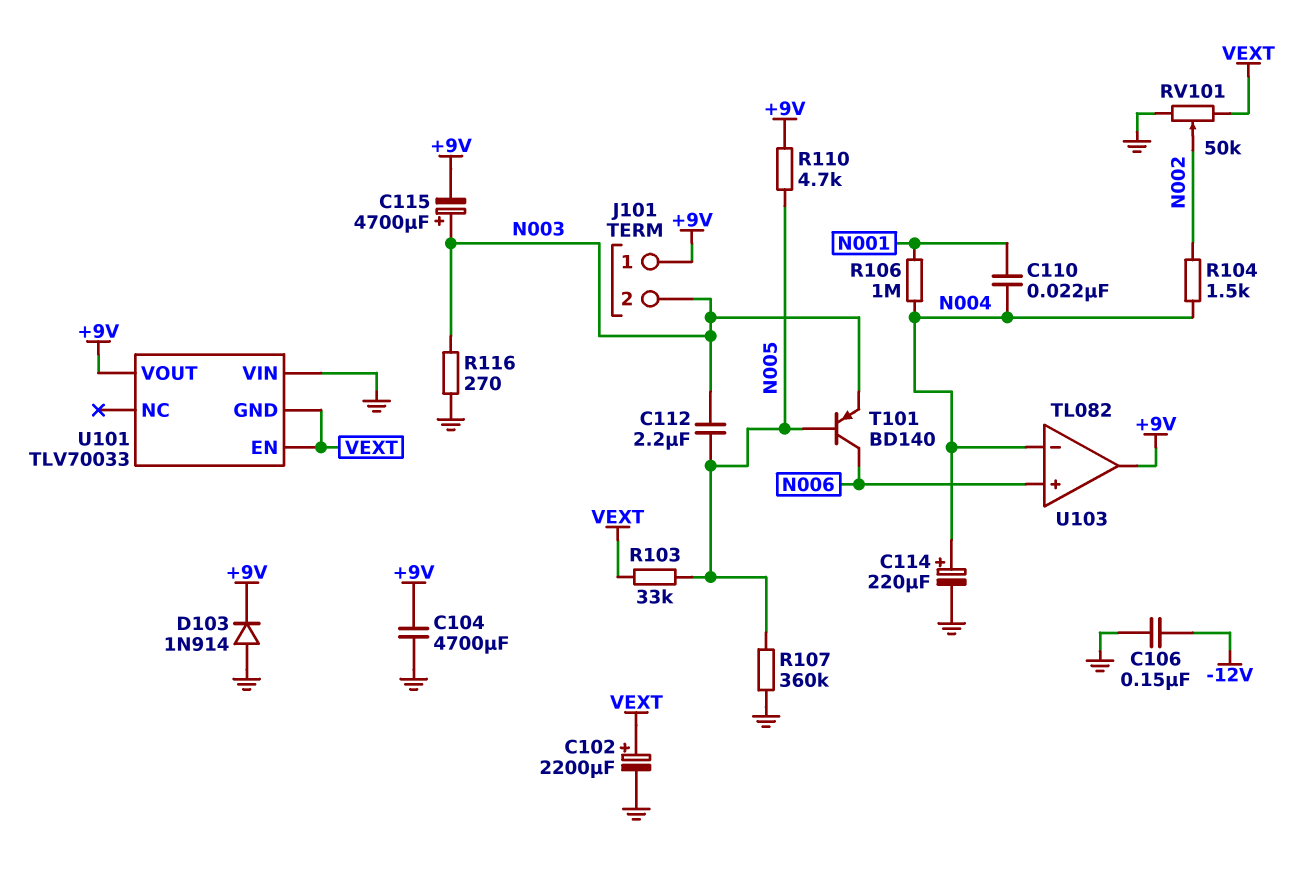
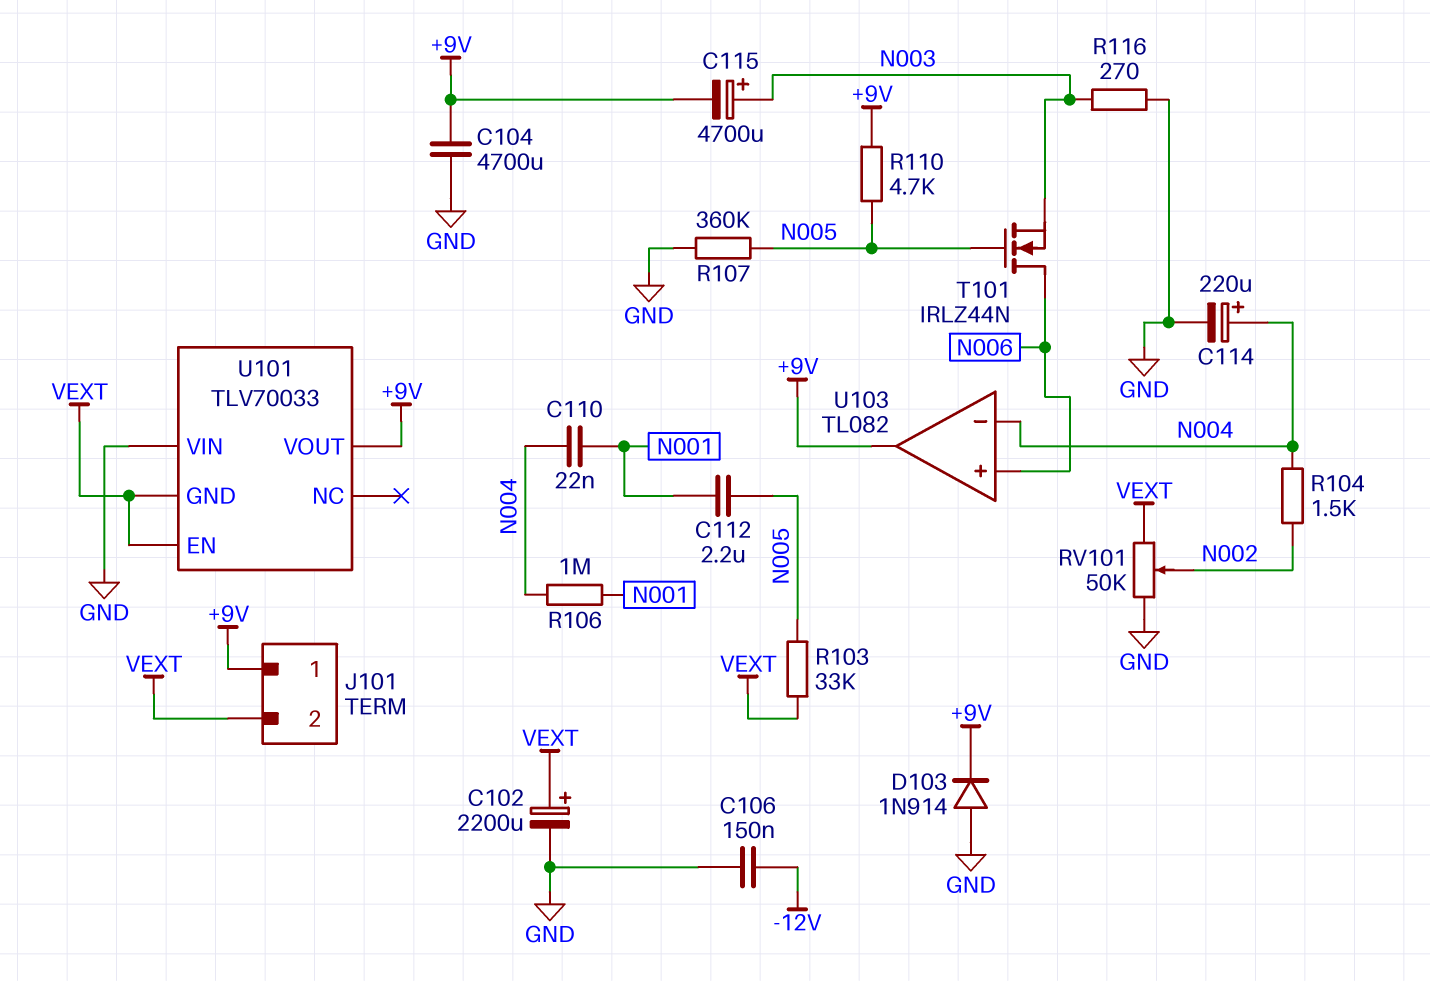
C112: 2.2uF (N003, N005) -> 2.2uF (N001, N005)
J101 pin 2: N003 -> VEXT
T101: PNP BD140 (B N005, C N006, E N003) -> NMOS IRLZ44N (G N005, D N006, S N003)

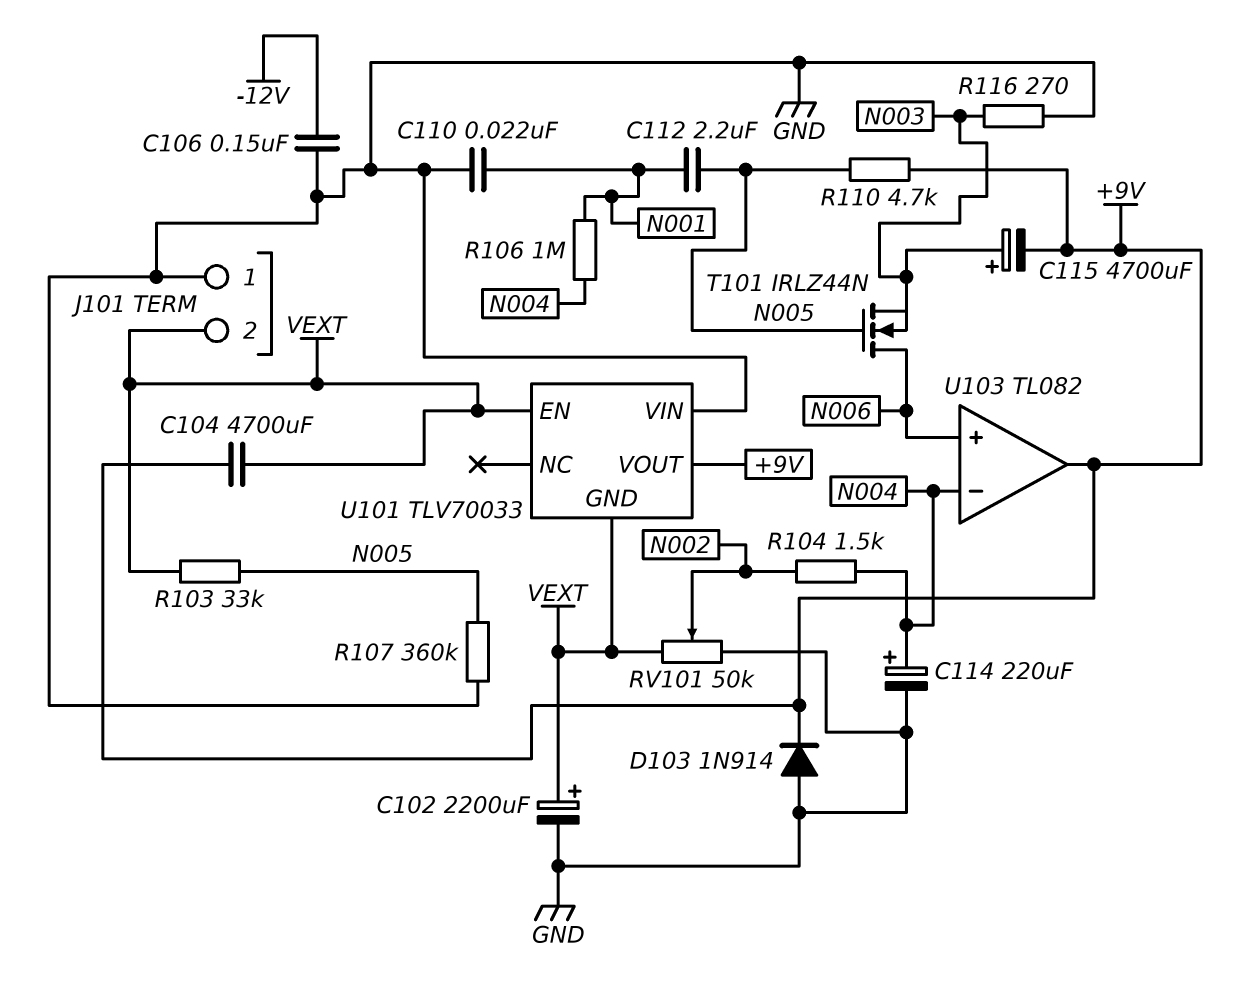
C104: 4700uF (+9V, GND) -> 4700uF (+9V, VEXT)
C110: 22nF (N001, N004) -> 22nF (GND, N001)
J101 pin 1: +9V -> GND

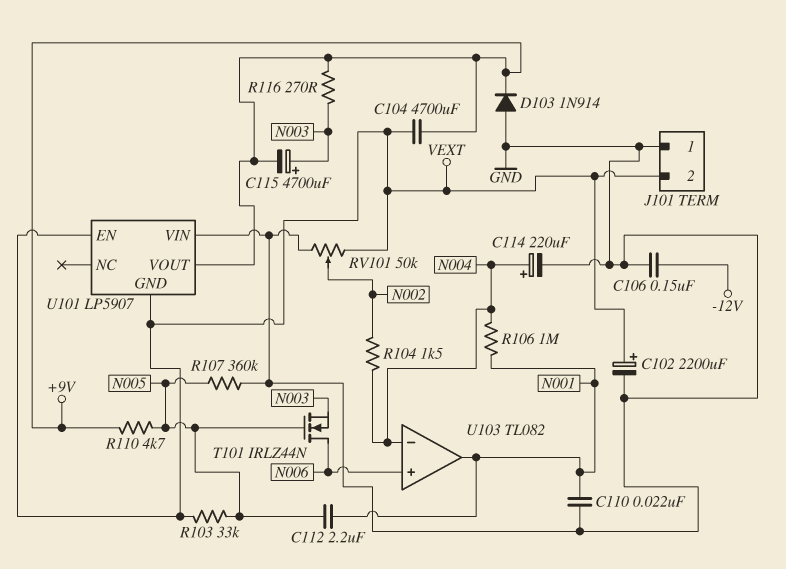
R116: 270 (GND, N003) -> 270 (+9V, N003)
U101: TLV70033 -> LP5907
U103 pin out: +9V -> N001

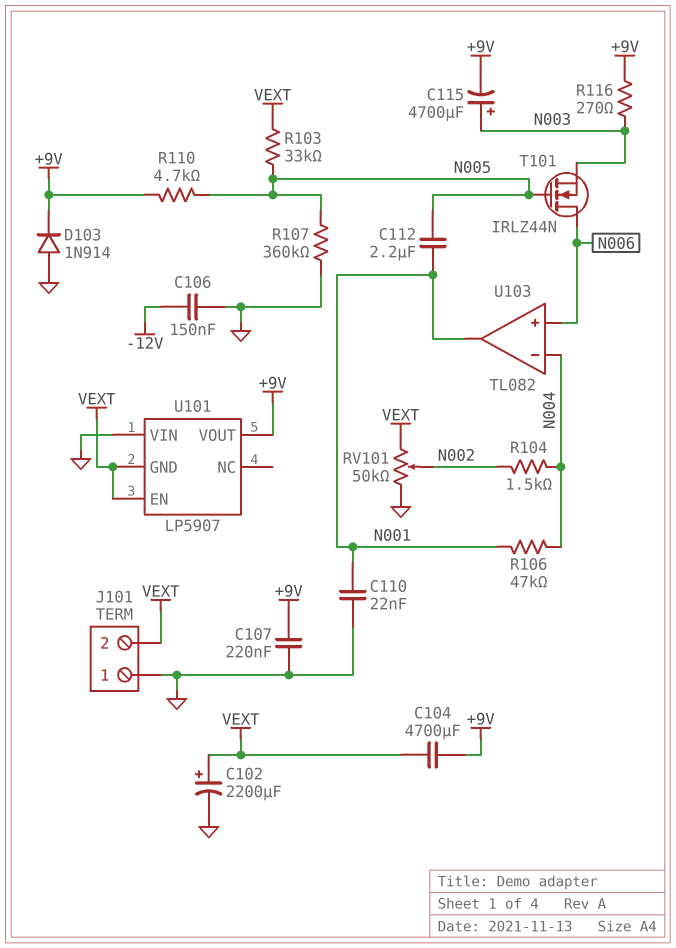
C107: none -> 220nF (+9V, GND)
C114: 220uF (plus N004, minus GND) -> none
R106: 1M (N001, N004) -> 47k (N001, N004)

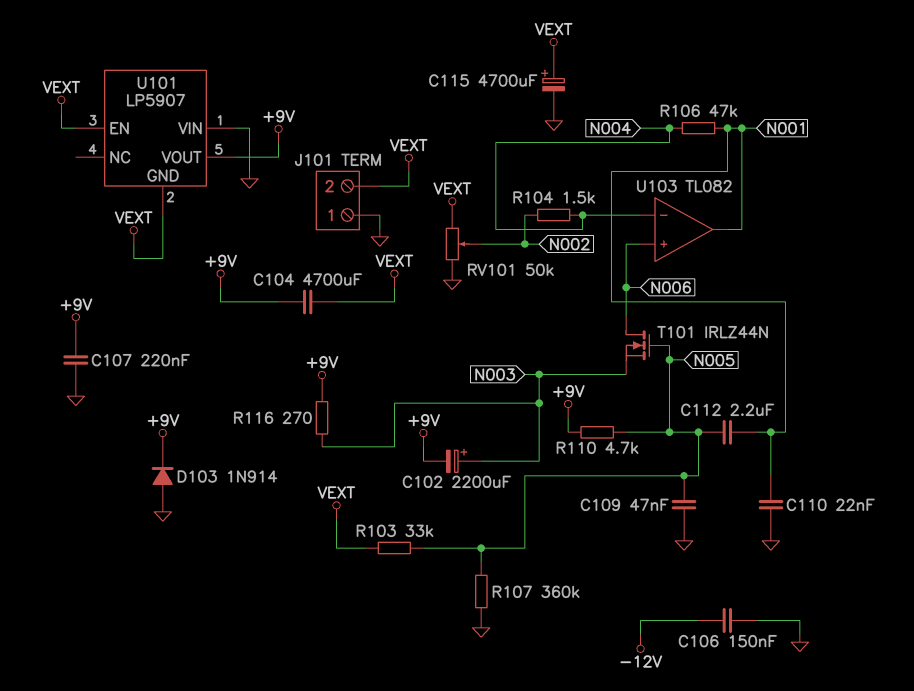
C102: 2200uF (plus VEXT, minus GND) -> 2200uF (plus N003, minus +9V)
C109: none -> 47nF (GND, N005)
C115: 4700uF (plus N003, minus +9V) -> 4700uF (plus VEXT, minus GND)

